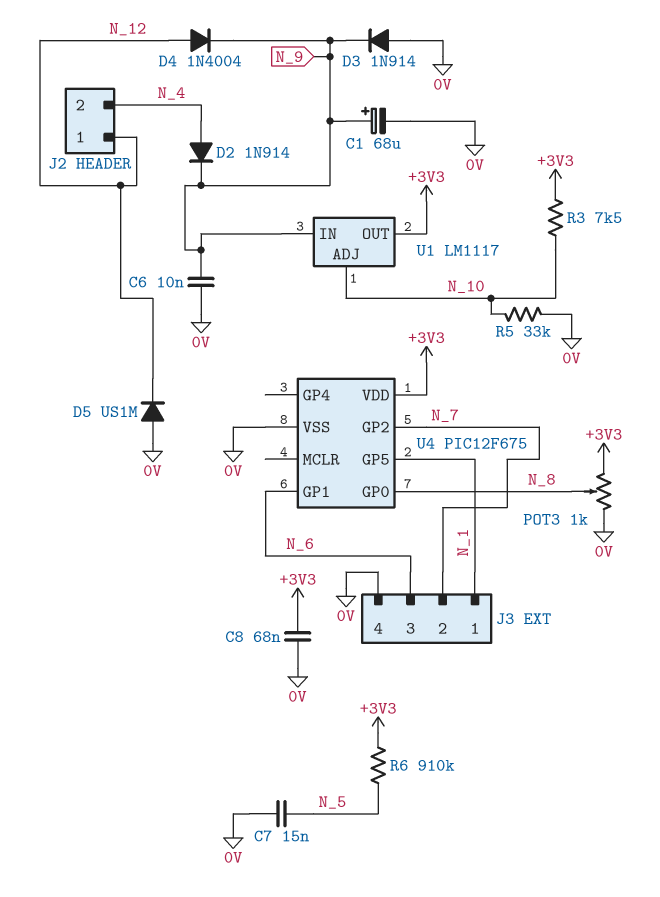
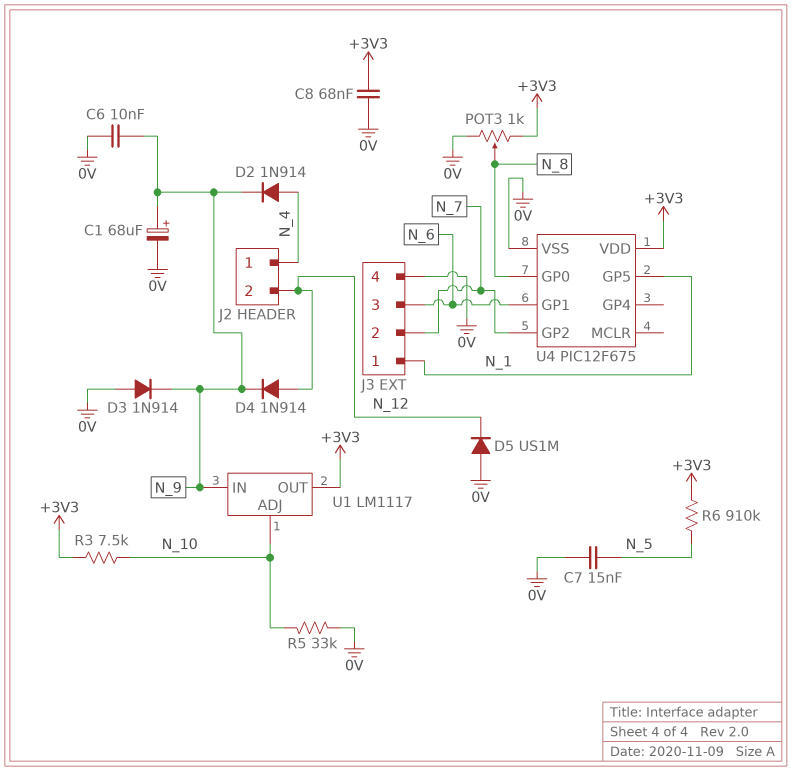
D4: diode 1N4004 (A N_12, K N_9) -> diode 1N914 (A N_12, K N_9)
J2 pin 1: N_12 -> N_4
J2 pin 2: N_4 -> N_12

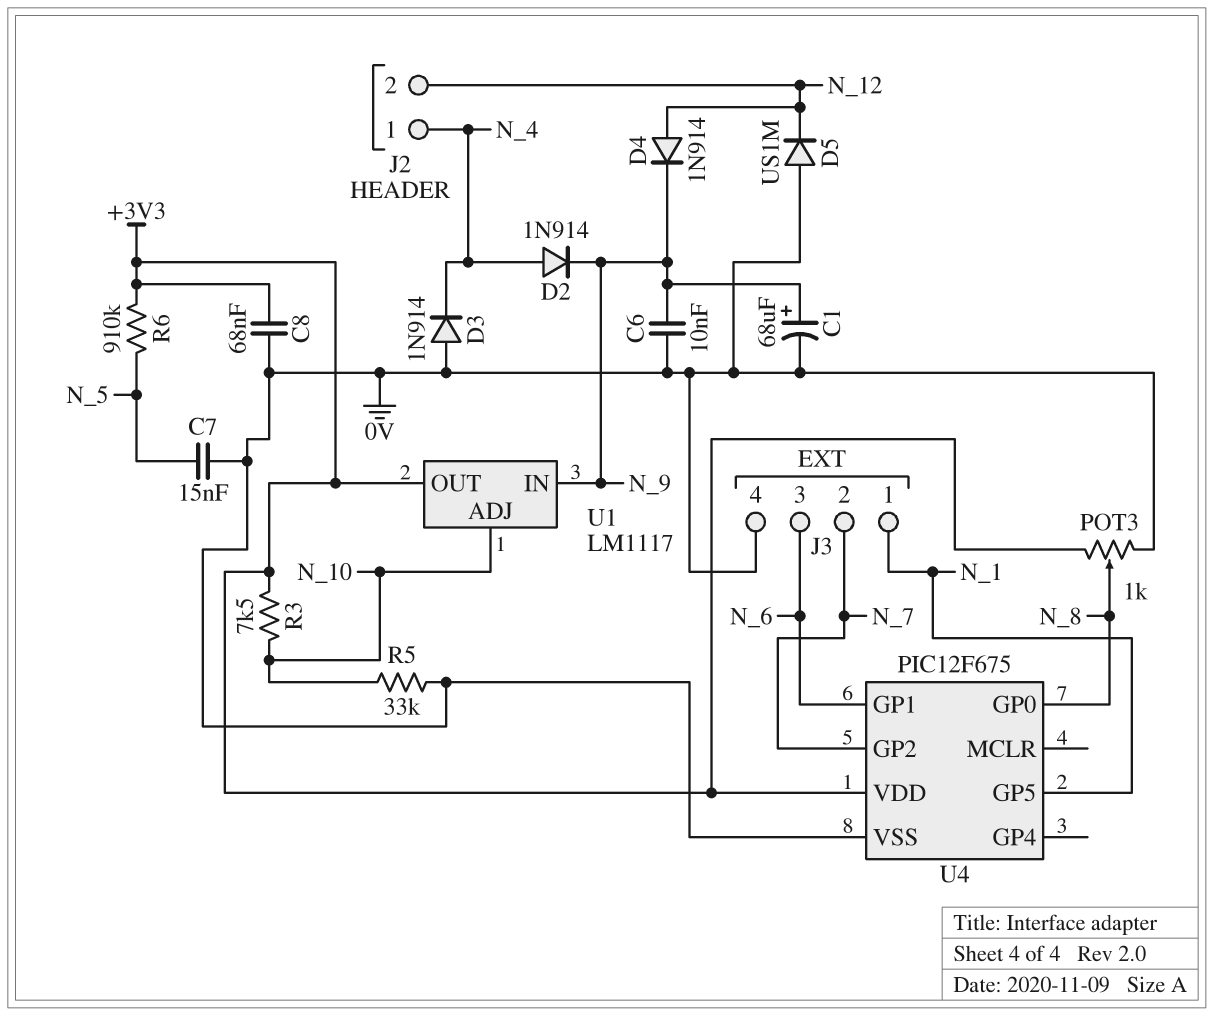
D3: diode 1N914 (A 0V, K N_9) -> diode 1N914 (A 0V, K N_4)

